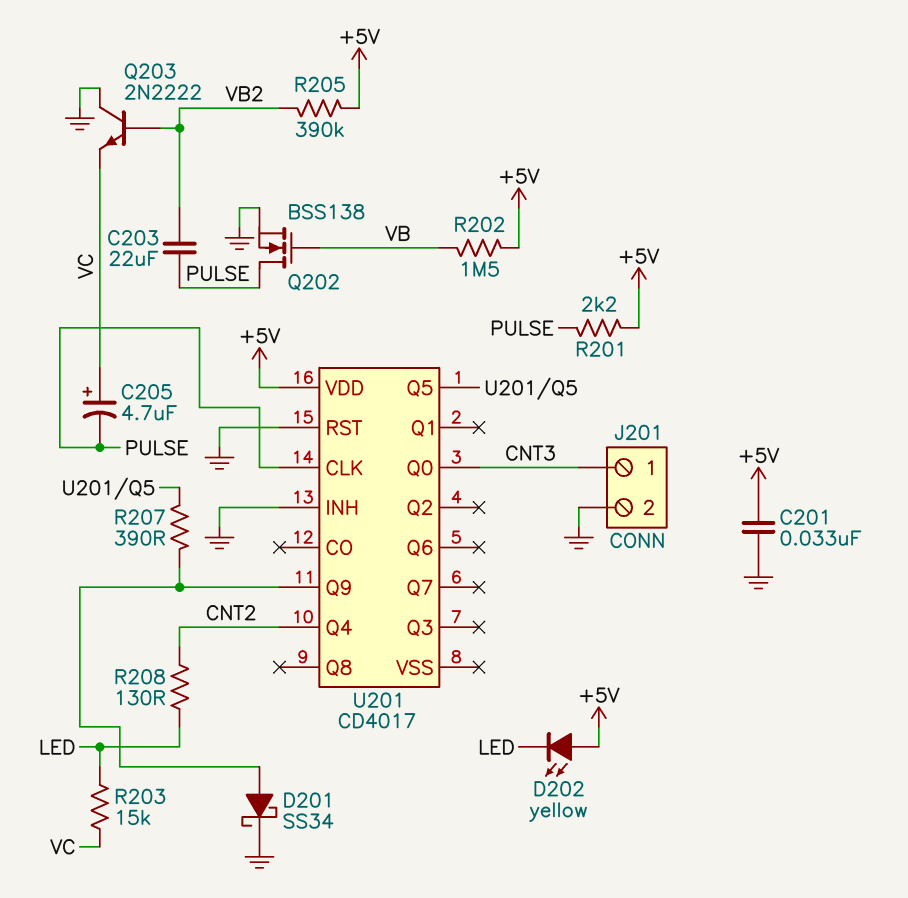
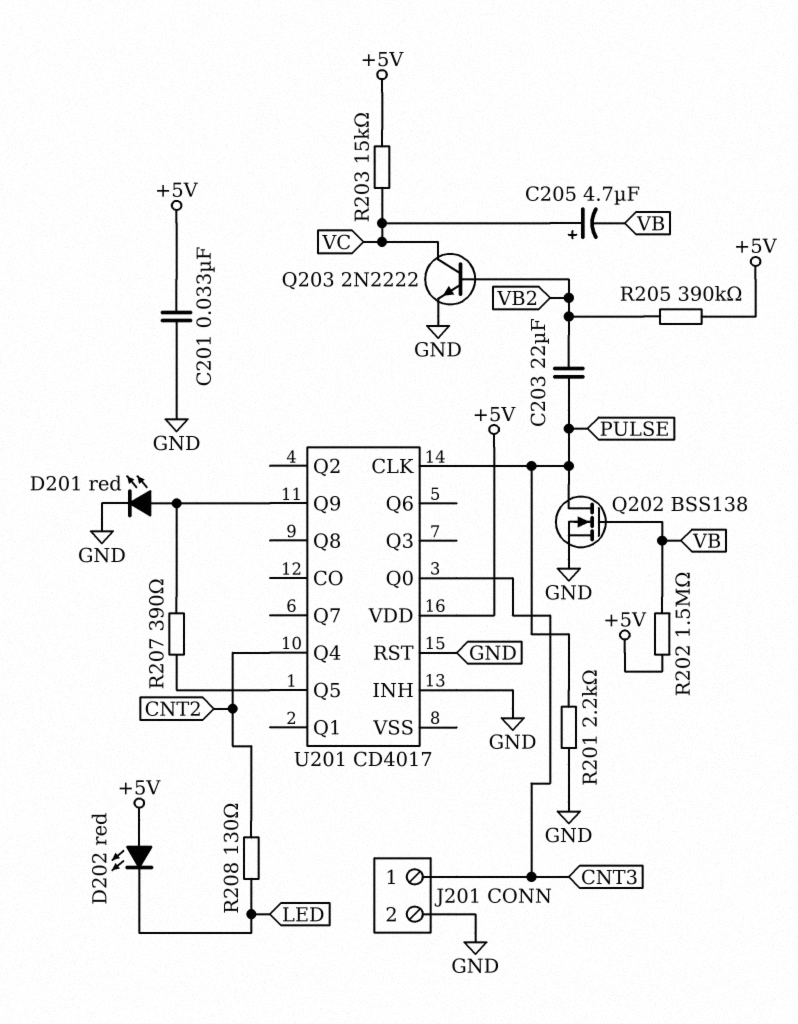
C205: 4.7uF (plus VC, minus PULSE) -> 4.7uF (plus VC, minus VB)
D201: schottky SS34 (A U201/Q9, K GND) -> LED red (A U201/Q9, K GND)
D202: LED yellow (A +5V, K LED) -> LED red (A +5V, K LED)
Q203: NPN 2N2222 (B VB2, C GND, E VC) -> NPN 2N2222 (B VB2, C VC, E GND)
R201: 2.2k (+5V, PULSE) -> 2.2k (GND, PULSE)
R203: 15k (LED, VC) -> 15k (+5V, VC)

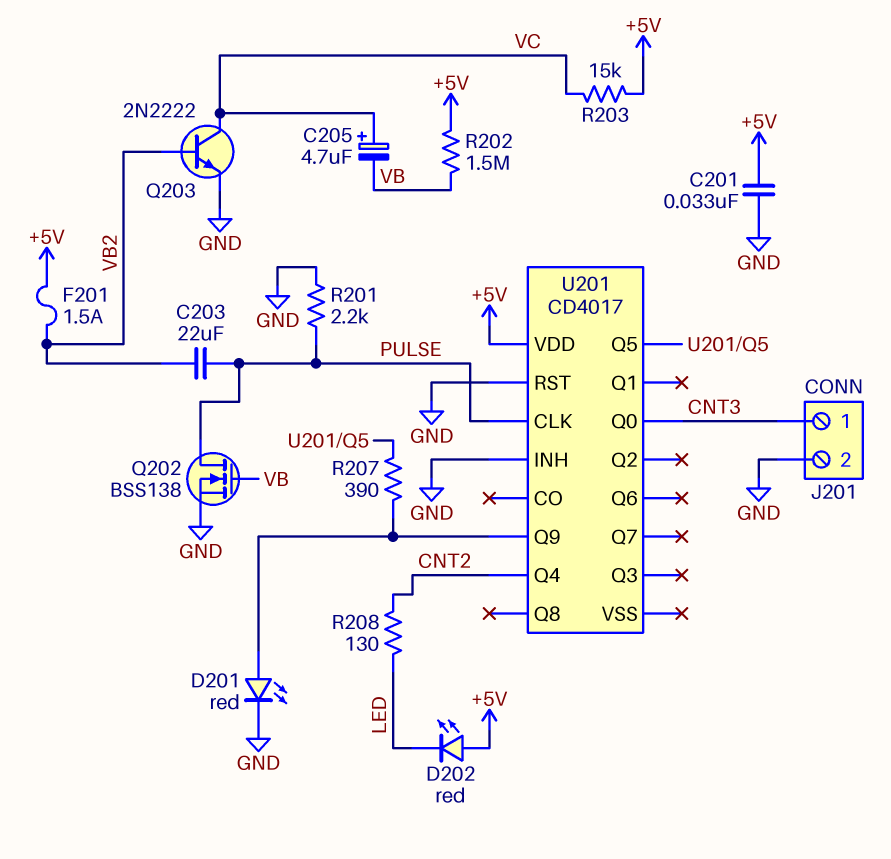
F201: none -> 1.5A (+5V, VB2)
R205: 390k (+5V, VB2) -> none

